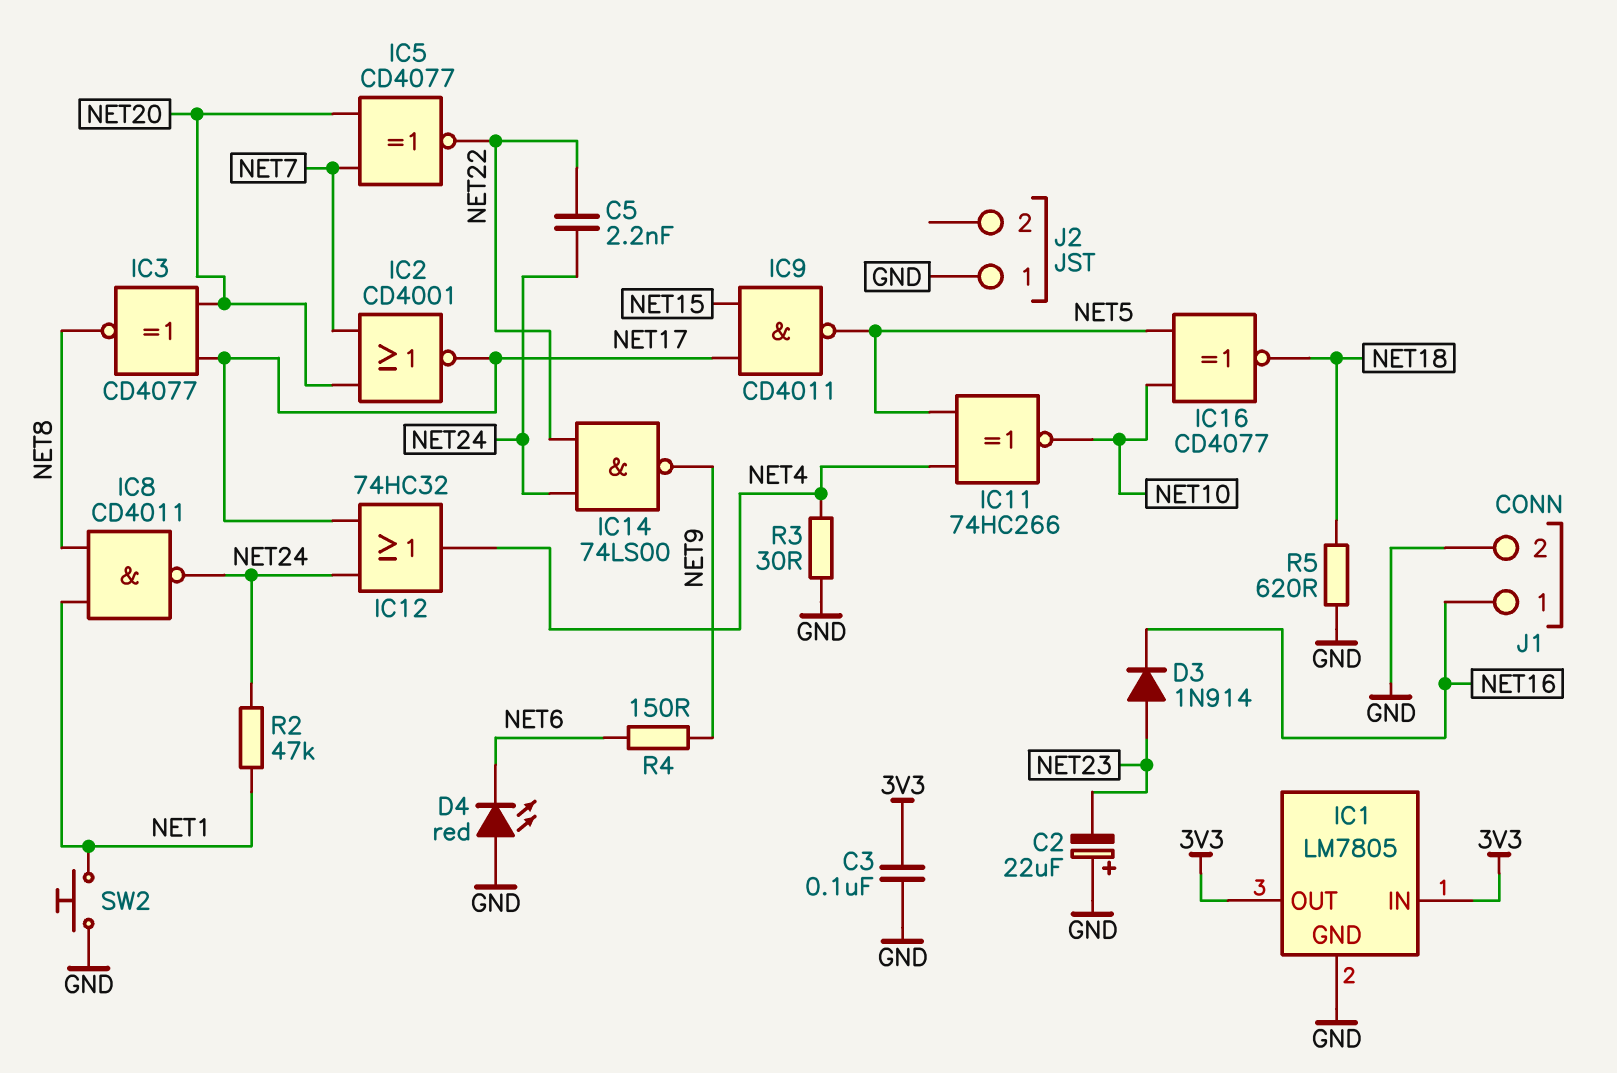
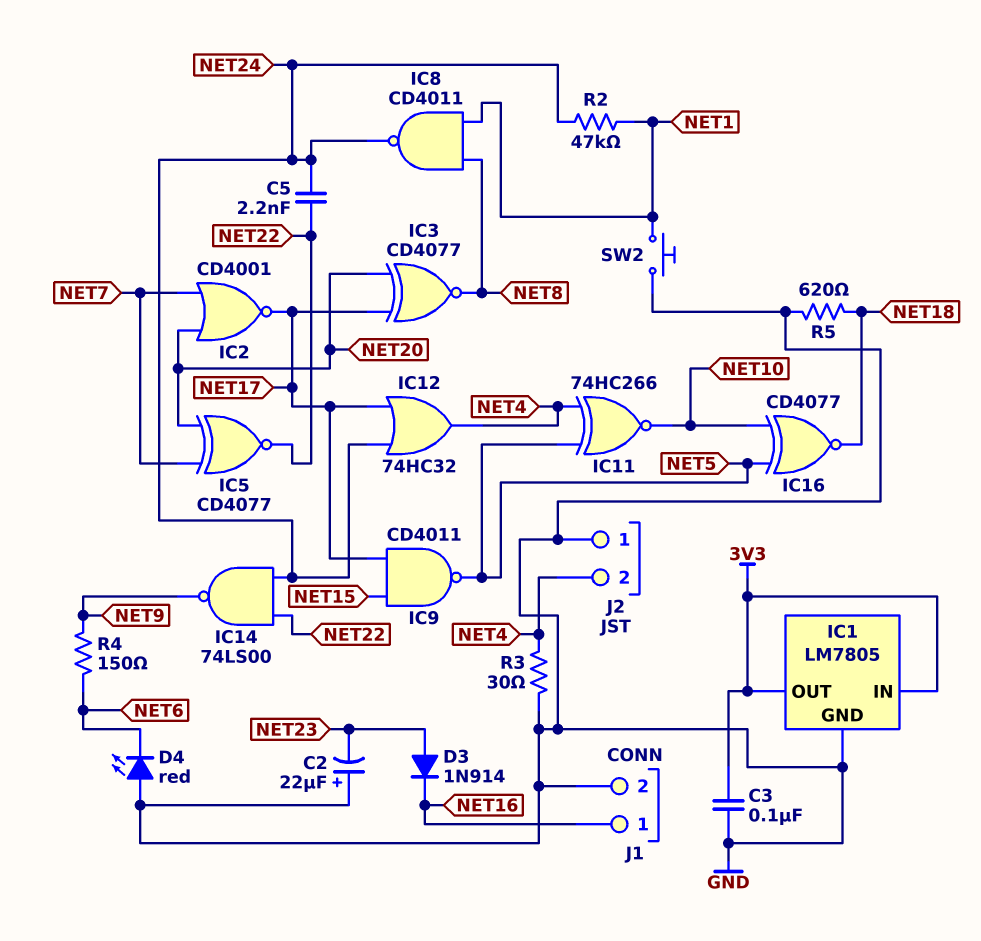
J2 pin 2: none -> NET4

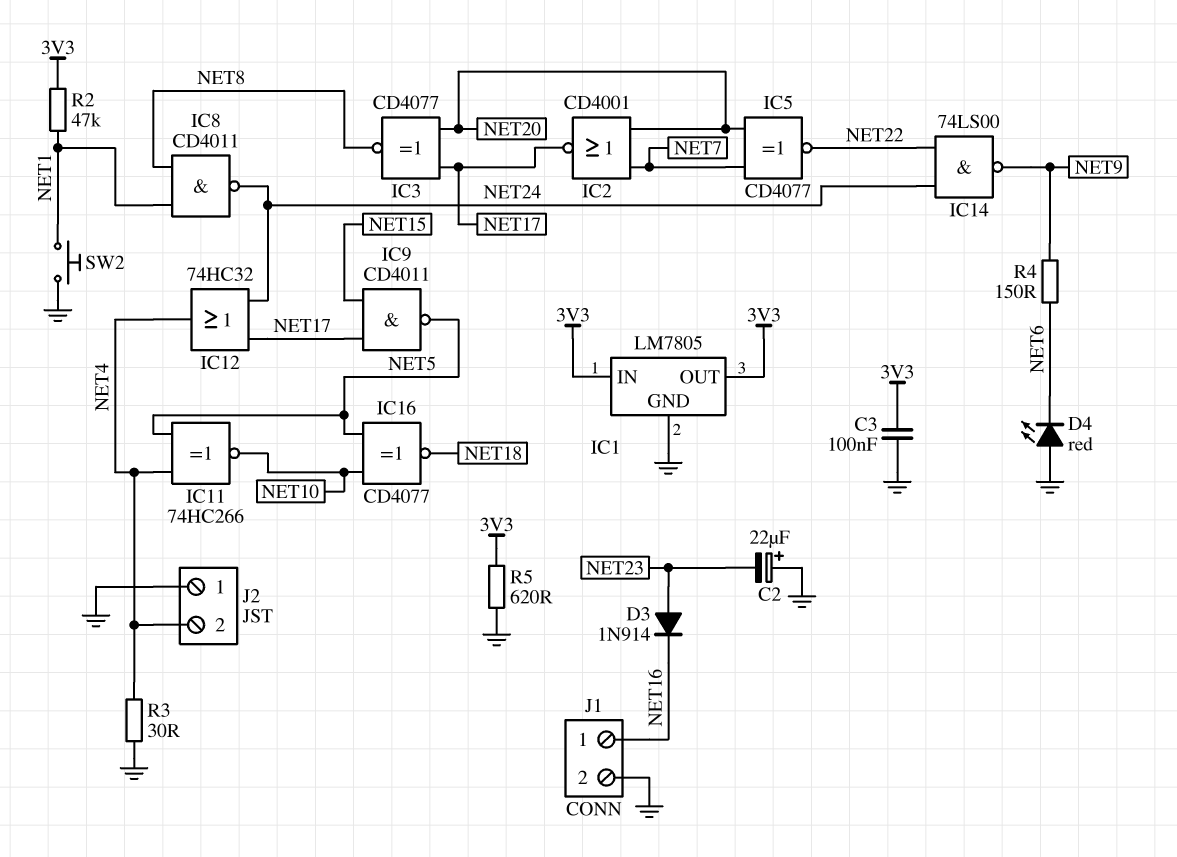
C5: 2.2nF (NET22, NET24) -> none
R2: 47k (NET1, NET24) -> 47k (3V3, NET1)
R5: 620 (GND, NET18) -> 620 (3V3, GND)

